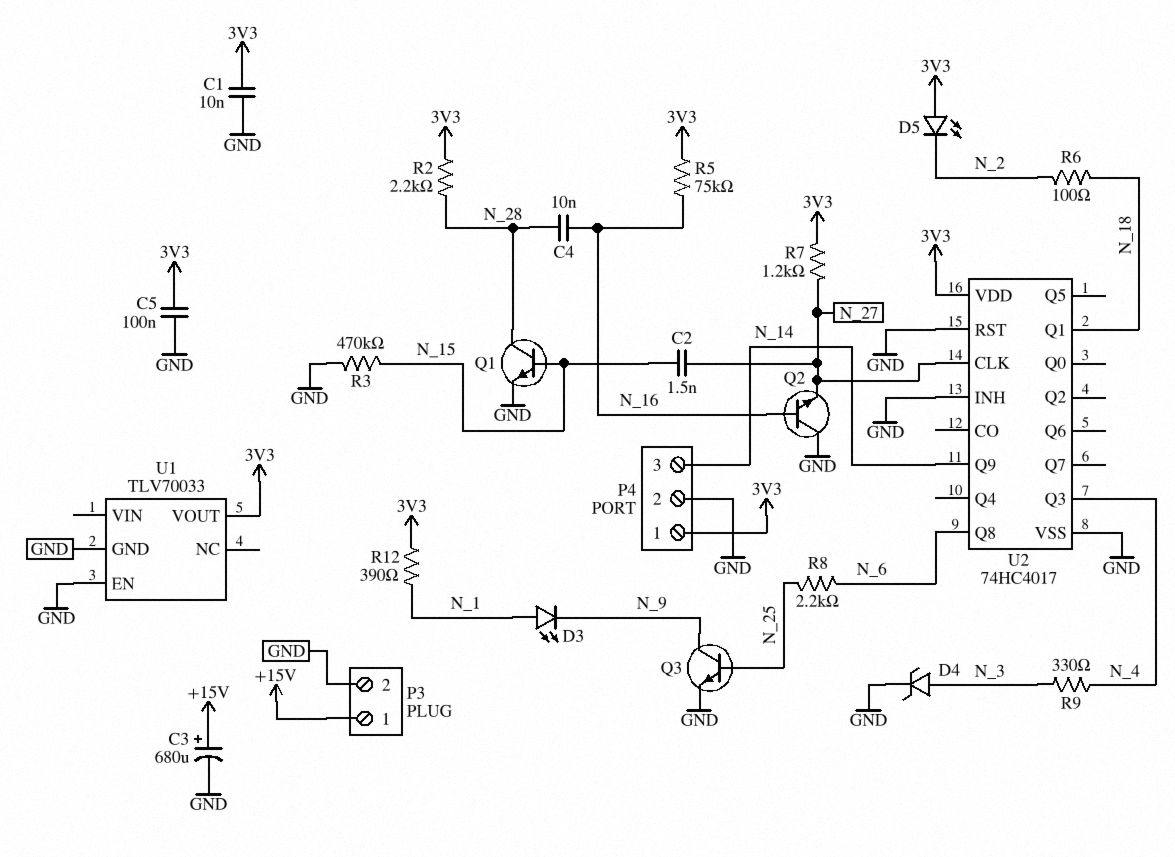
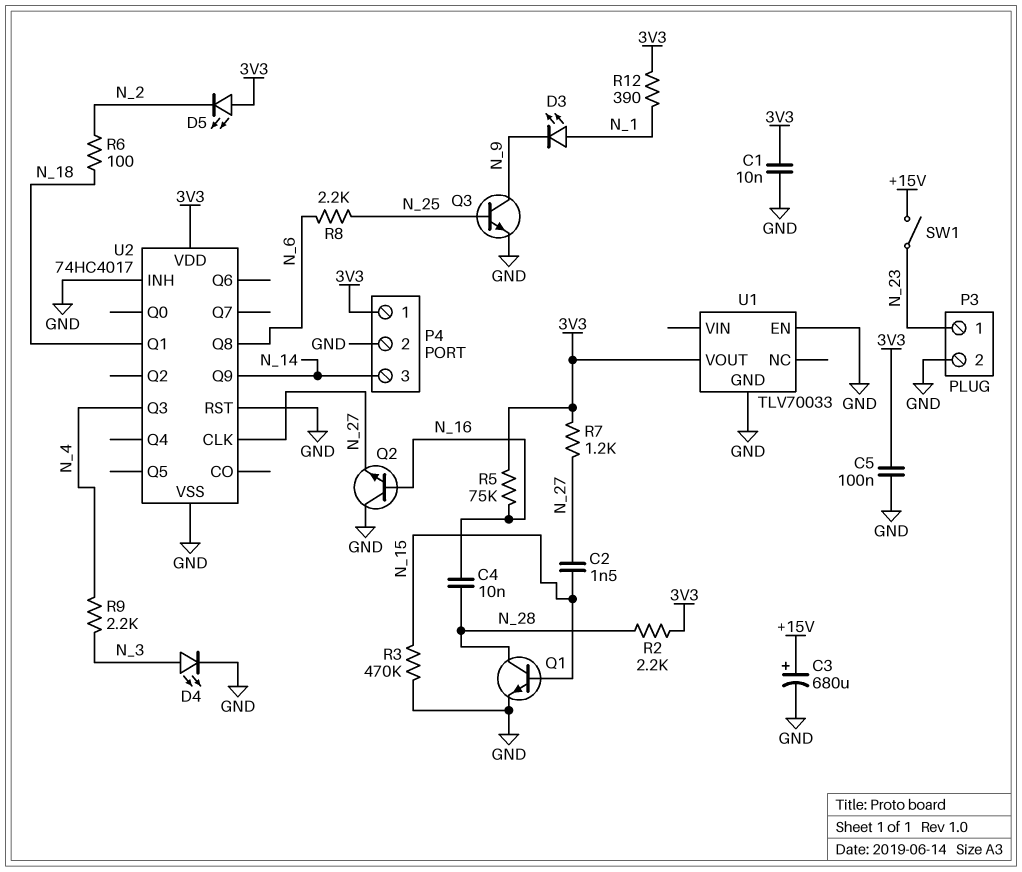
D4: zener (A N_3, K GND) -> LED (A N_3, K GND)
P3 pin 1: +15V -> N_23
R9: 330 (N_3, N_4) -> 2.2k (N_3, N_4)
SW1: none -> switch (+15V, N_23)

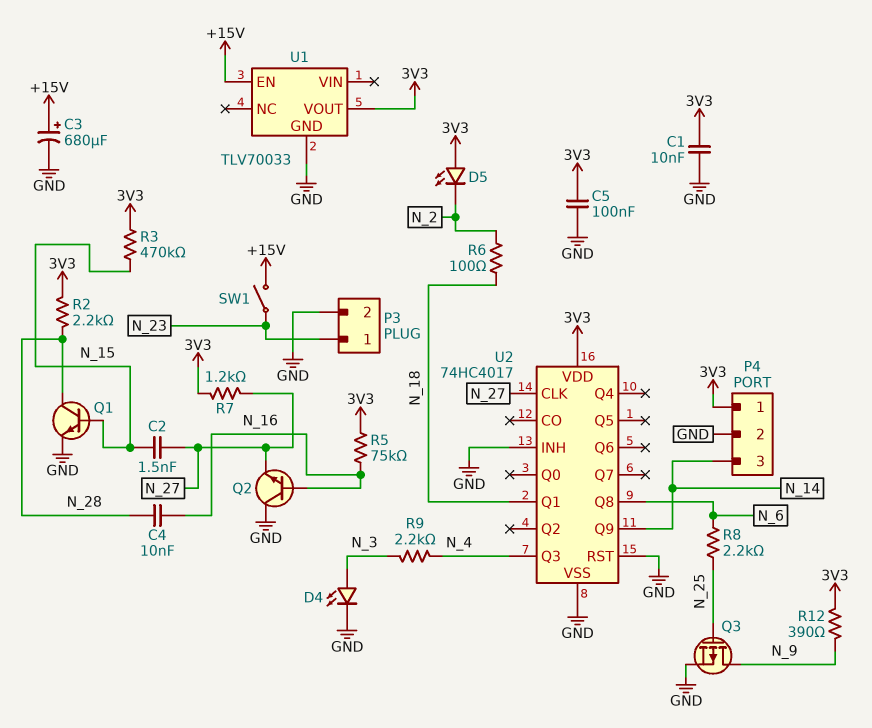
D3: LED (A N_1, K N_9) -> none
Q3: NPN (B N_25, C N_9, E GND) -> PMOS (G N_25, D N_9, S GND)
R3: 470k (GND, N_15) -> 470k (3V3, N_15)
R12: 390 (3V3, N_1) -> 390 (3V3, N_9)
U1 pin EN: GND -> +15V

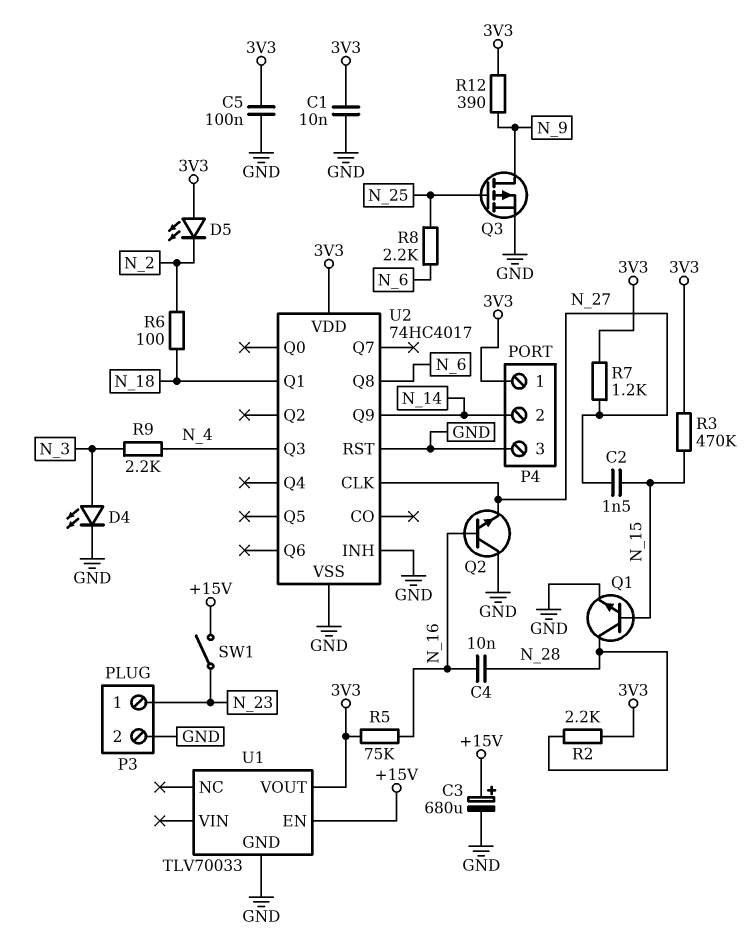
P4 pin 2: GND -> N_14
P4 pin 3: N_14 -> GND

